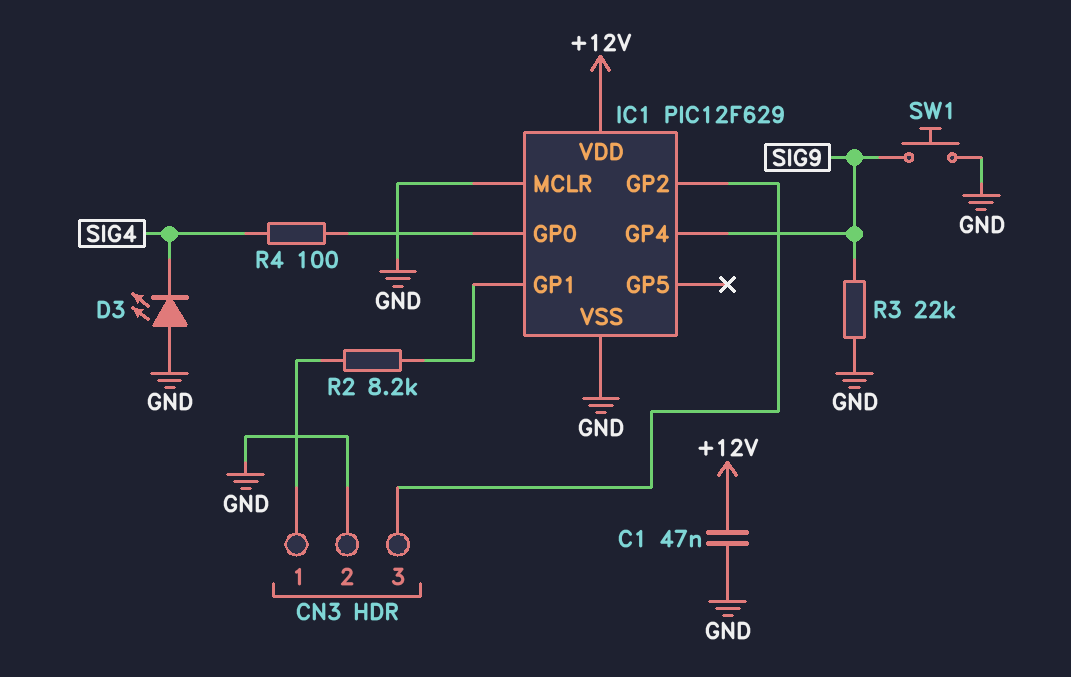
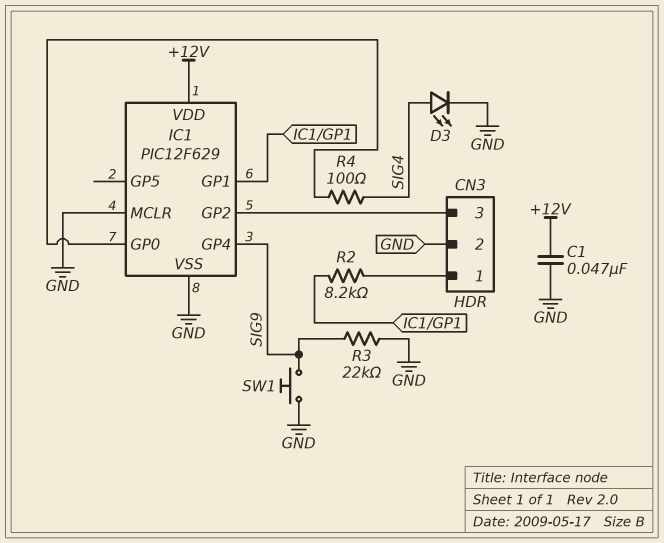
D3: LED (A GND, K SIG4) -> LED (A SIG4, K GND)

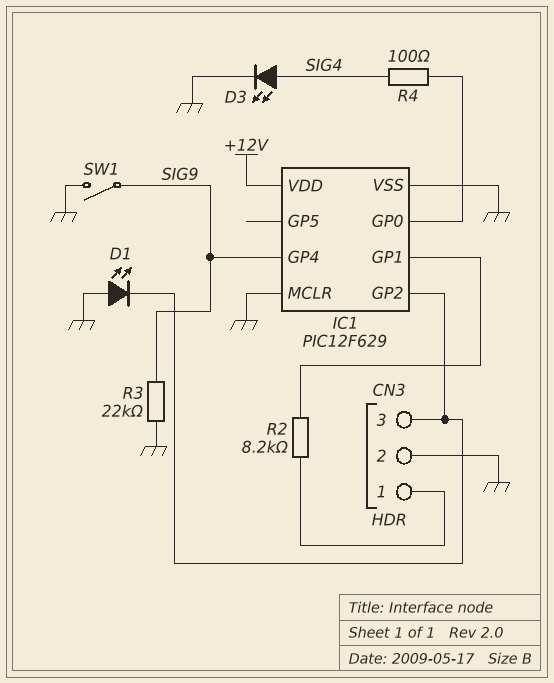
C1: 47nF (+12V, GND) -> none
D1: none -> LED (A GND, K CN3/3)
SW1: button (GND, SIG9) -> switch (GND, SIG9)

